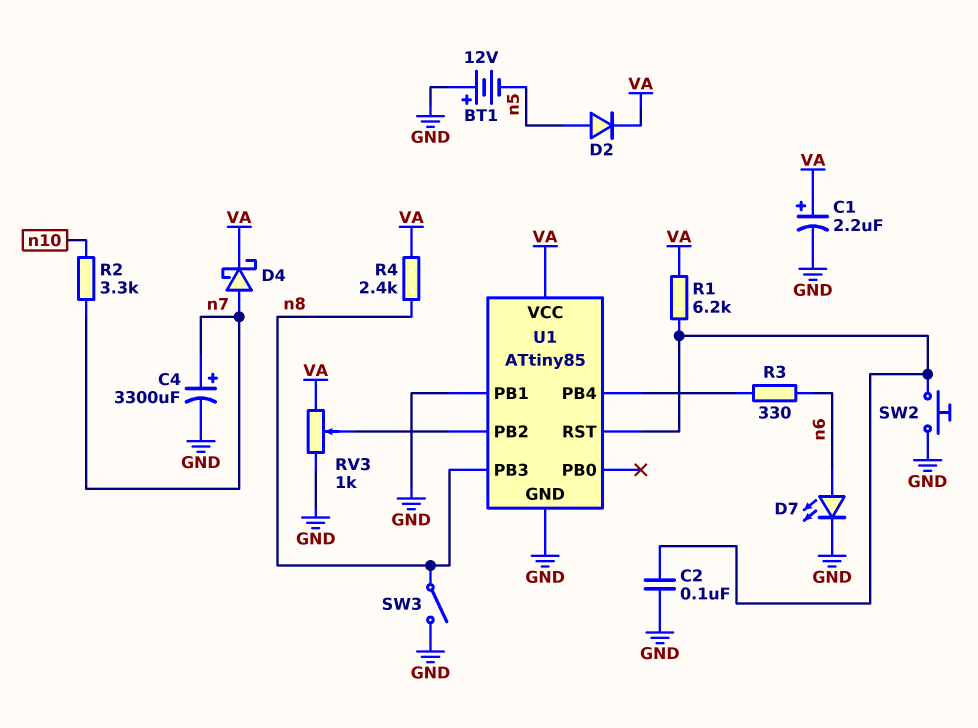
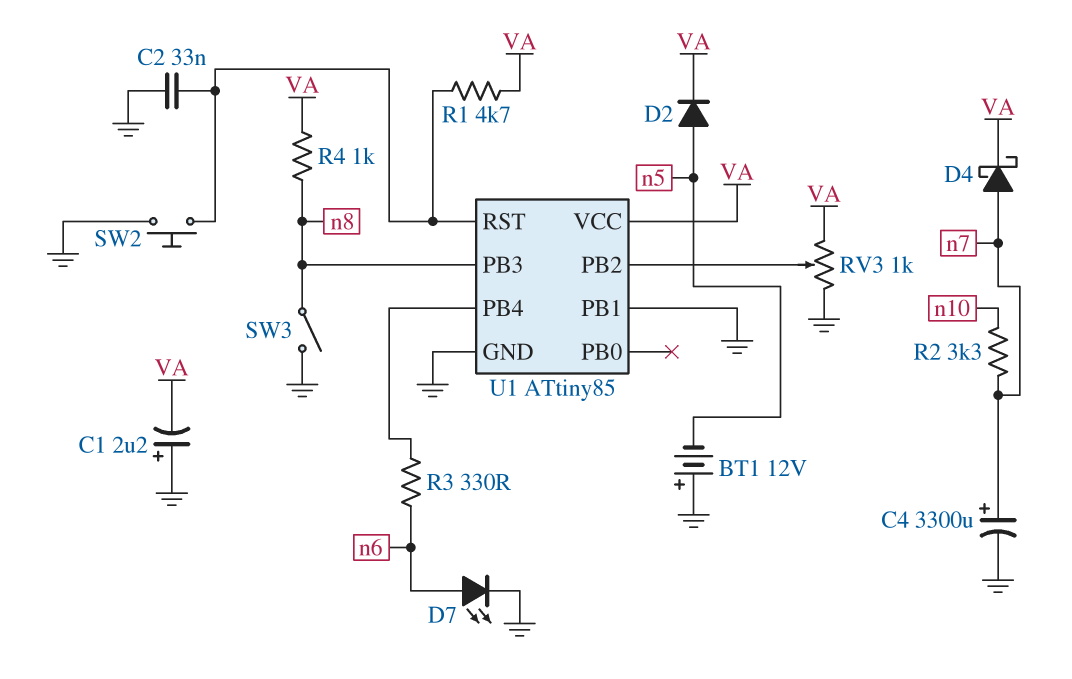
C1: 2.2uF (plus VA, minus GND) -> 2.2uF (plus GND, minus VA)
C2: 100nF (GND, U1/RST) -> 33nF (GND, U1/RST)
R1: 6.2k (U1/RST, VA) -> 4.7k (U1/RST, VA)
R4: 2.4k (VA, n8) -> 1k (VA, n8)

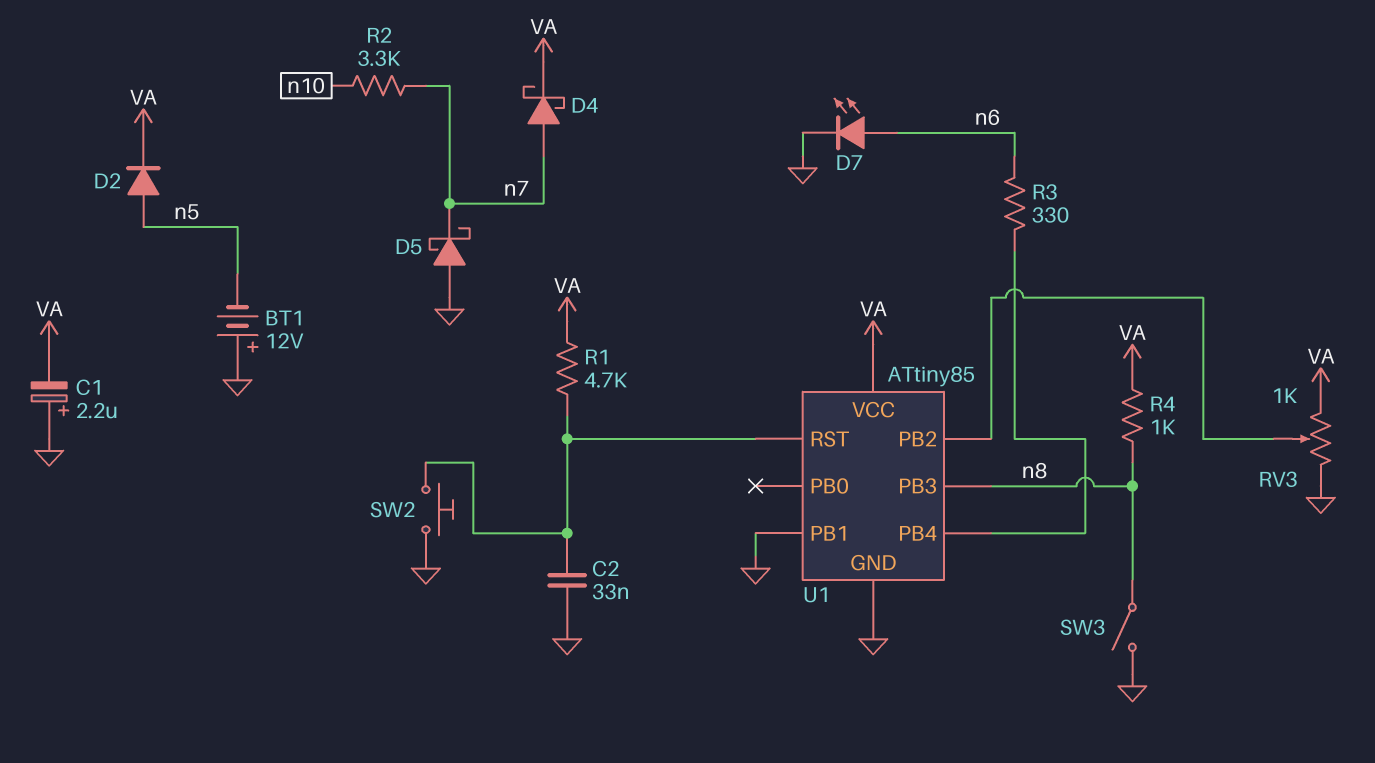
C4: 3300uF (plus n7, minus GND) -> none
D5: none -> schottky (A GND, K n7)

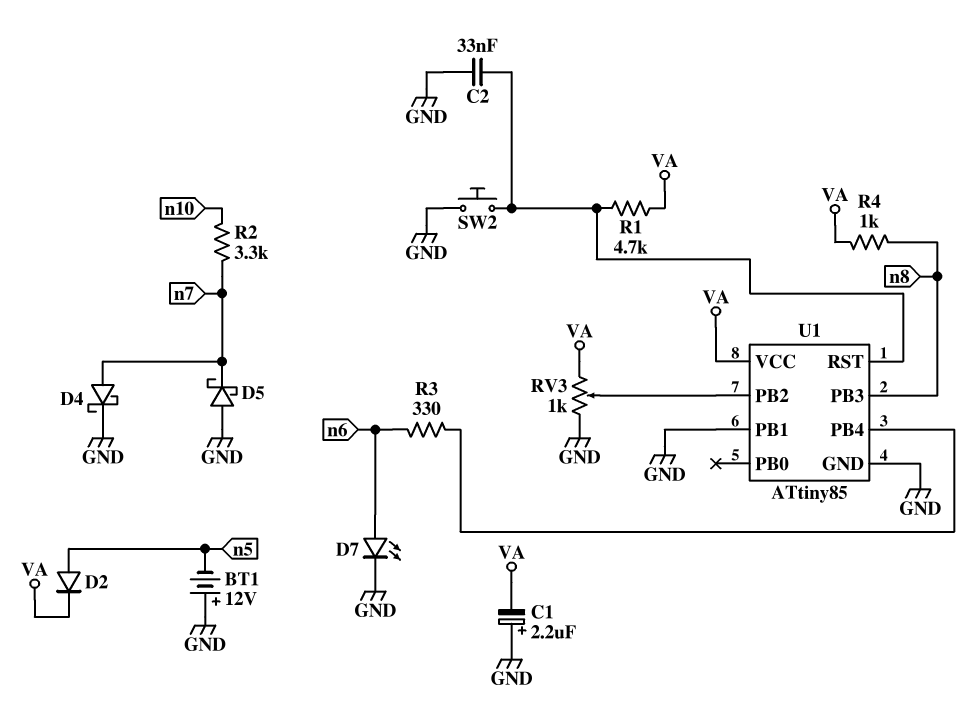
D4: schottky (A n7, K VA) -> schottky (A n7, K GND)
SW3: switch (GND, n8) -> none

